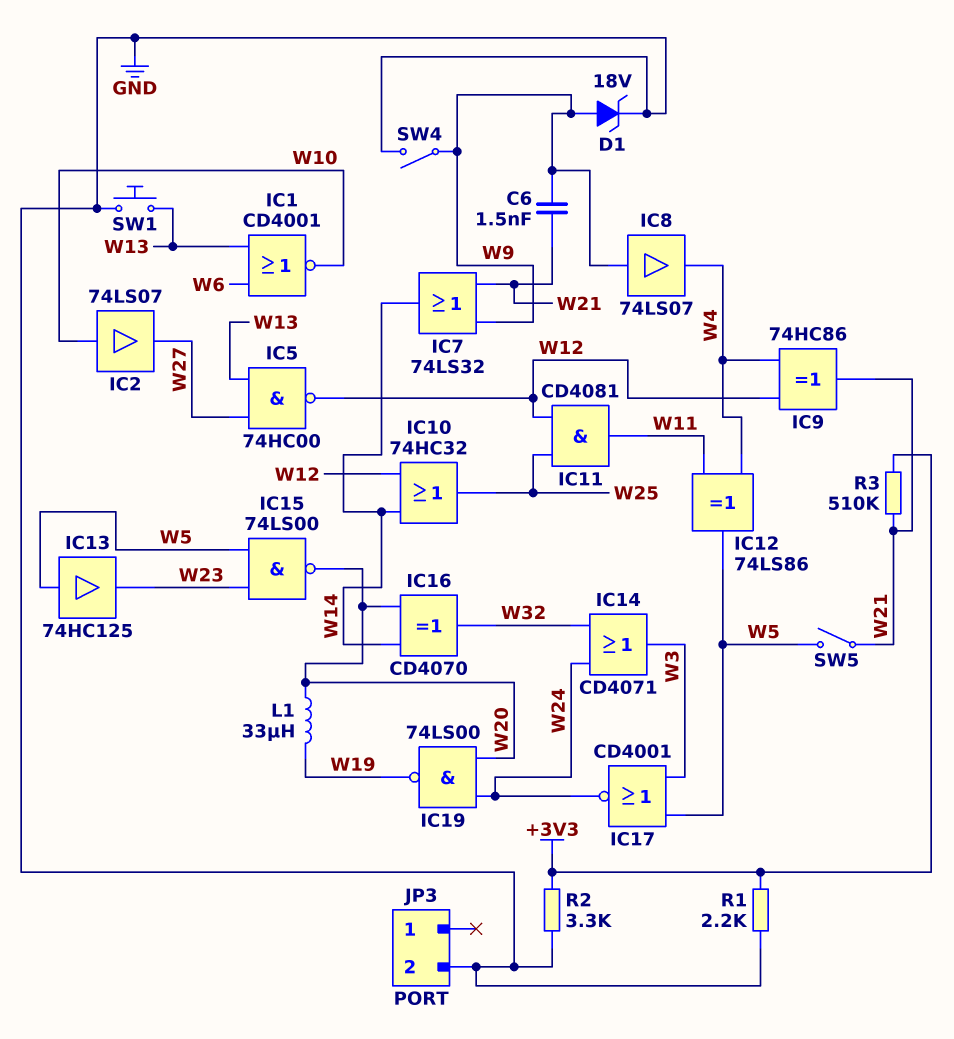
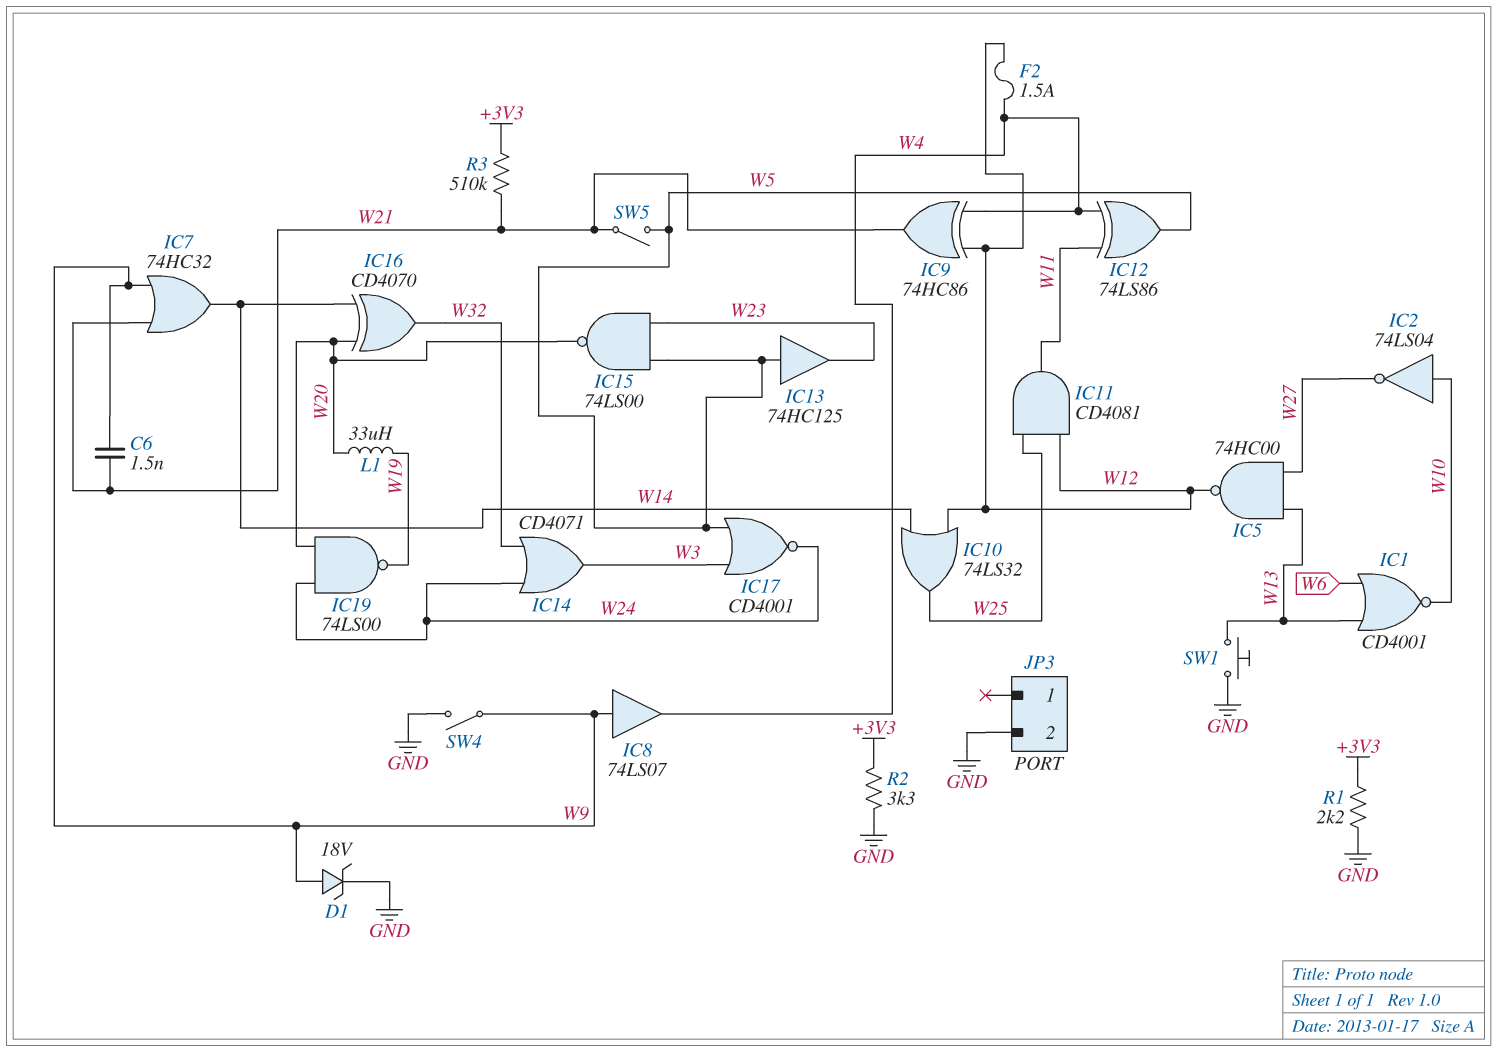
F2: none -> 1.5A (W4, W12)
IC2: buffer 74LS07 (in W10, out W27) -> NOT 74LS04 (in W10, out W27)
IC7: OR 74LS32 (in W9, in W21, out W14) -> OR 74HC32 (in W9, in W21, out W14)
IC10: OR 74HC32 (in W12, in W14, out W25) -> OR 74LS32 (in W12, in W14, out W25)

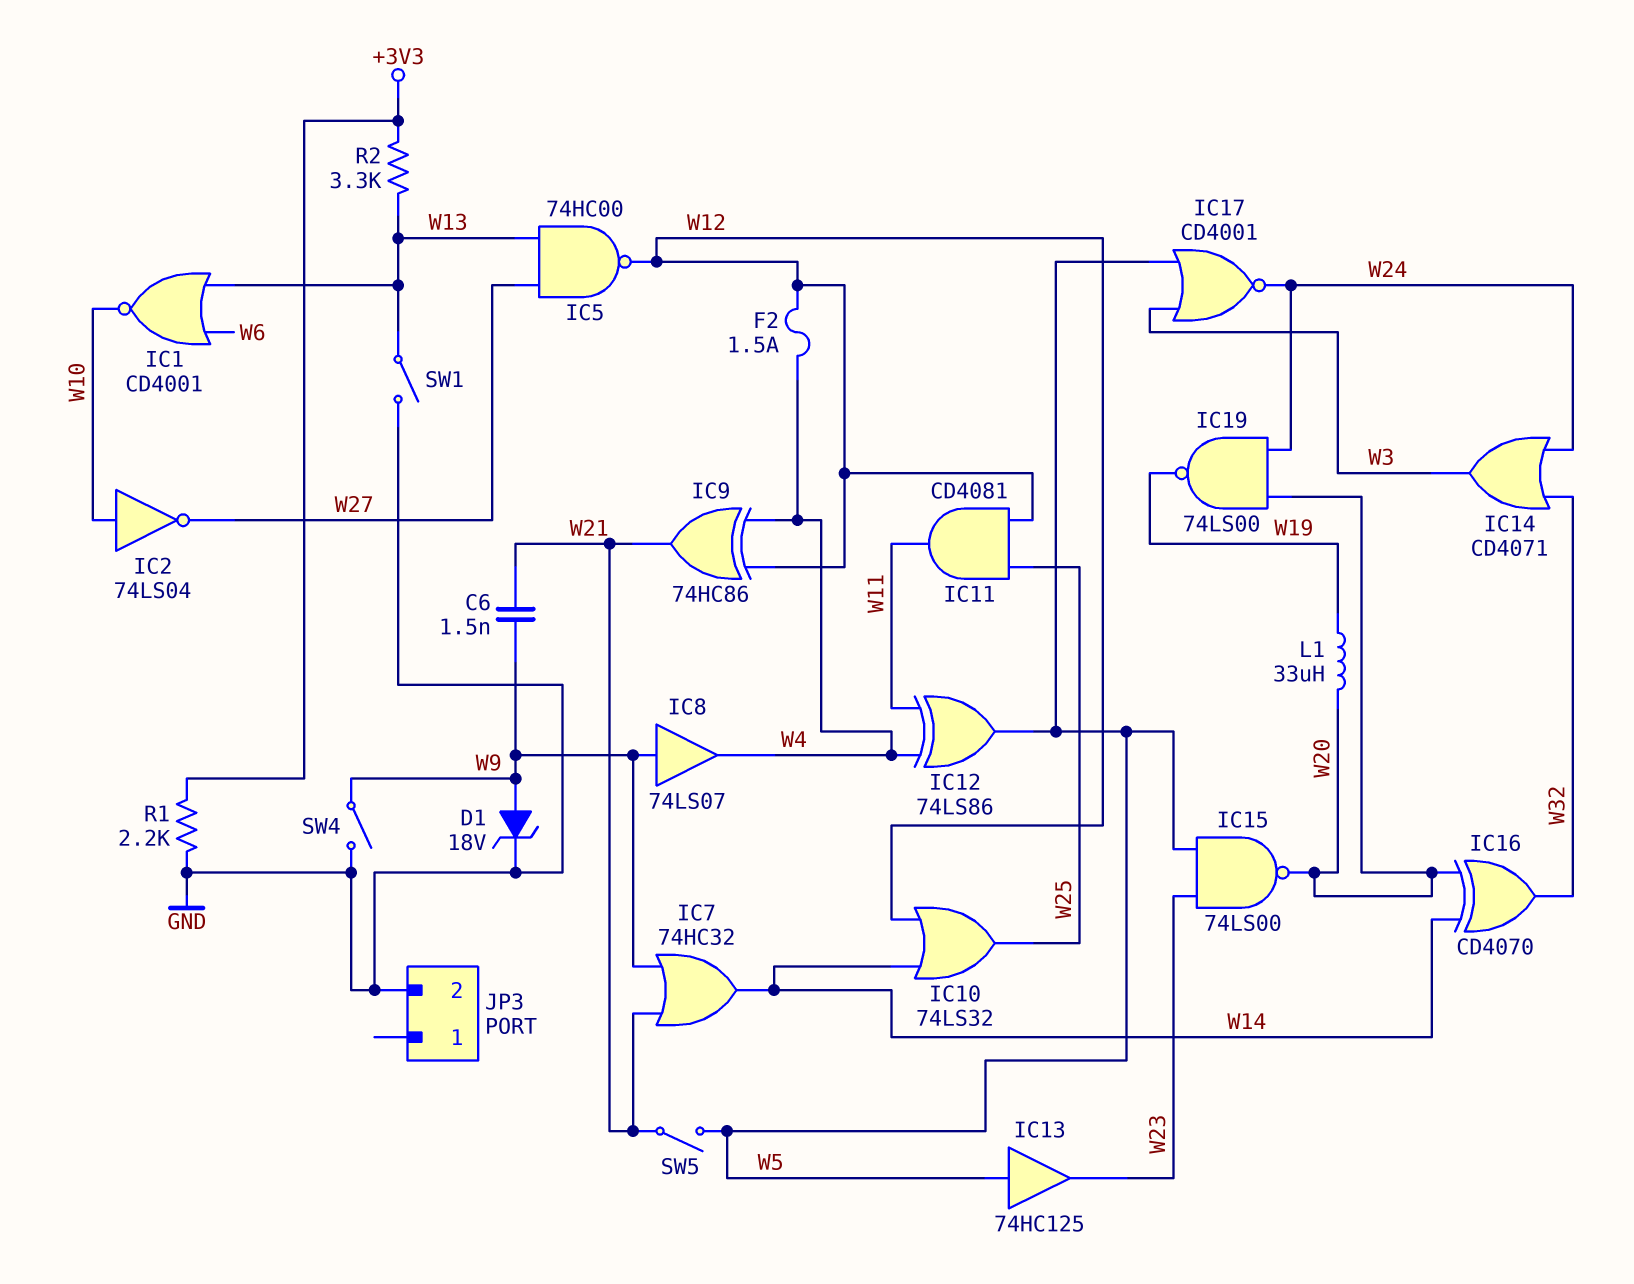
R2: 3.3k (+3V3, GND) -> 3.3k (+3V3, W13)
R3: 510k (+3V3, W21) -> none
SW1: button (GND, W13) -> switch (GND, W13)

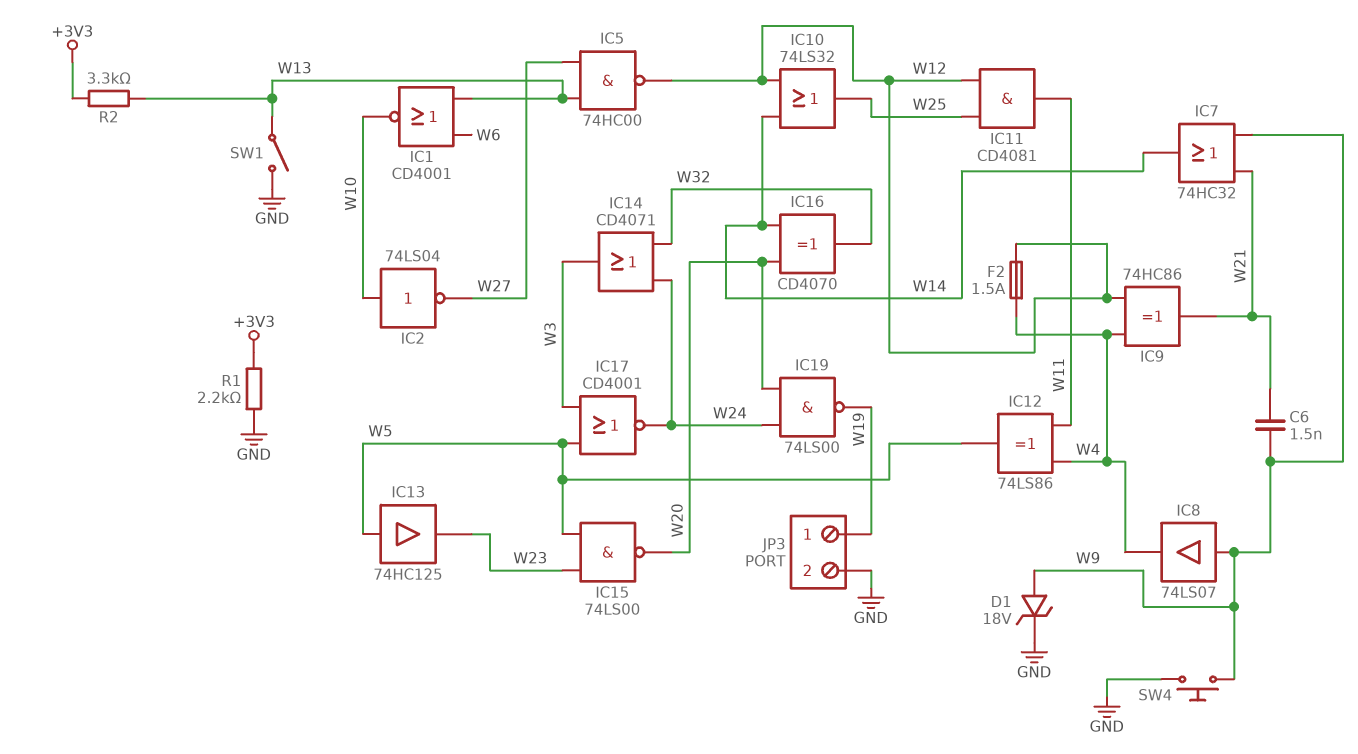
JP3 pin 1: none -> W19
L1: 33uH (W19, W20) -> none
SW4: switch (GND, W9) -> button (GND, W9)
SW5: switch (W5, W21) -> none

